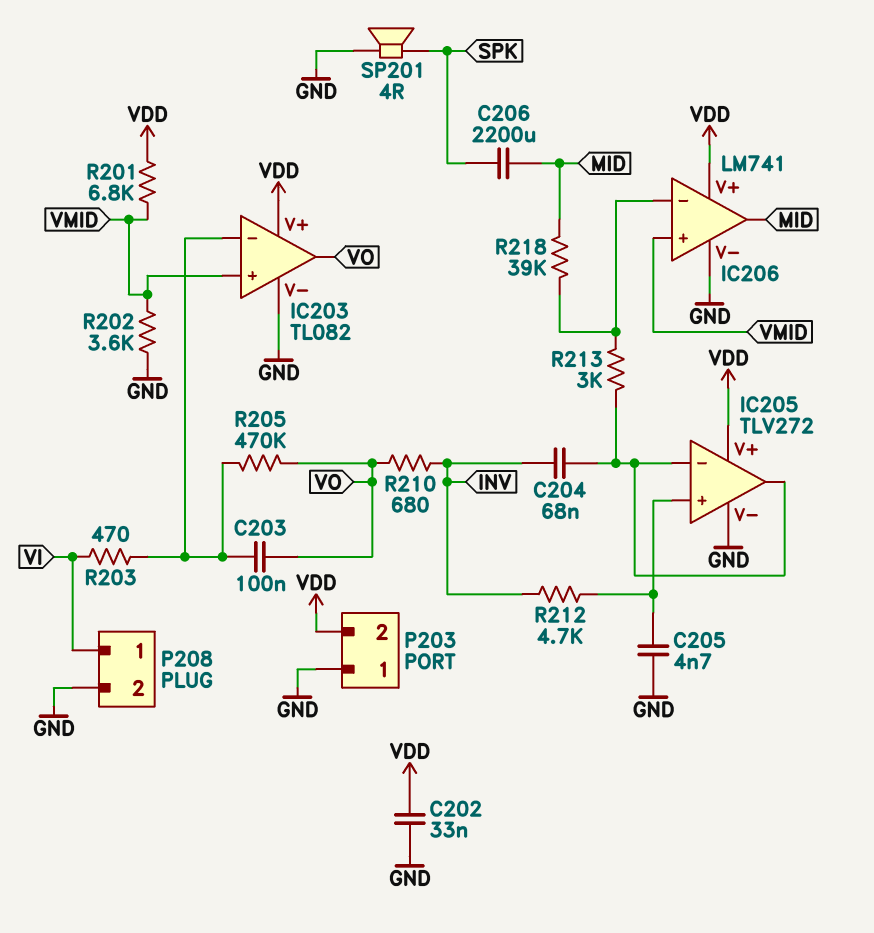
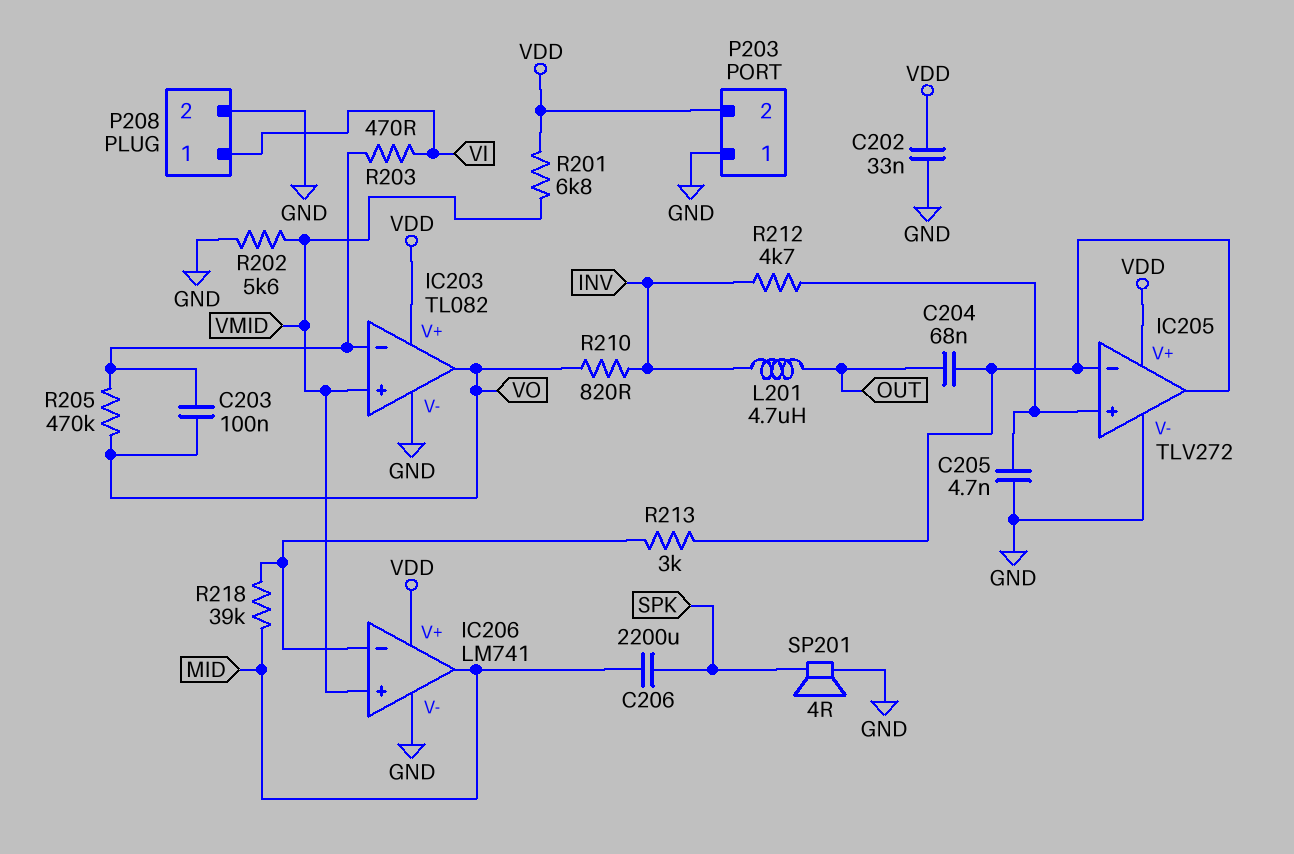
C204: 68nF (IC205/in-, INV) -> 68nF (IC205/in-, OUT)
L201: none -> 4.7uH (INV, OUT)
R202: 3.6k (GND, VMID) -> 5.6k (GND, VMID)
R210: 680 (INV, VO) -> 820 (INV, VO)

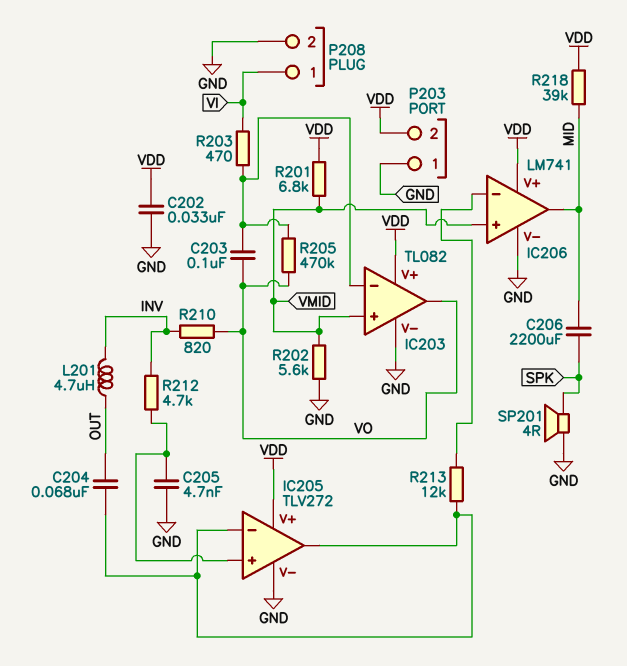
R213: 3k (IC205/in-, IC206/in-) -> 12k (IC205/in-, IC206/in-)
R218: 39k (IC206/in-, MID) -> 39k (MID, VDD)

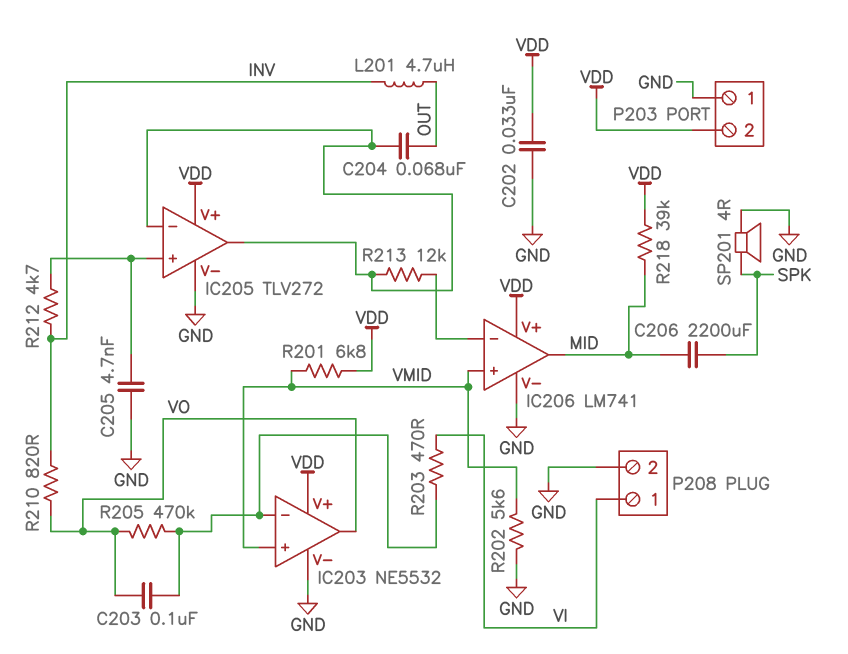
IC203: TL082 -> NE5532

